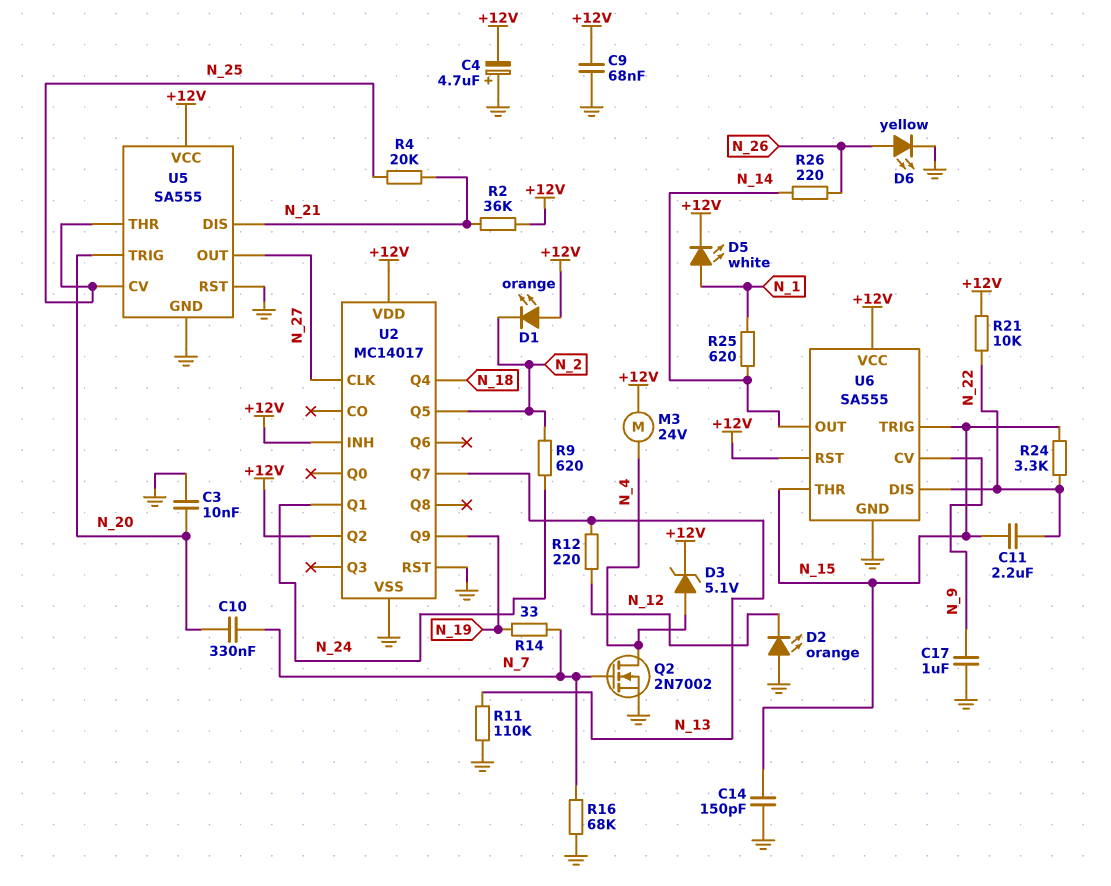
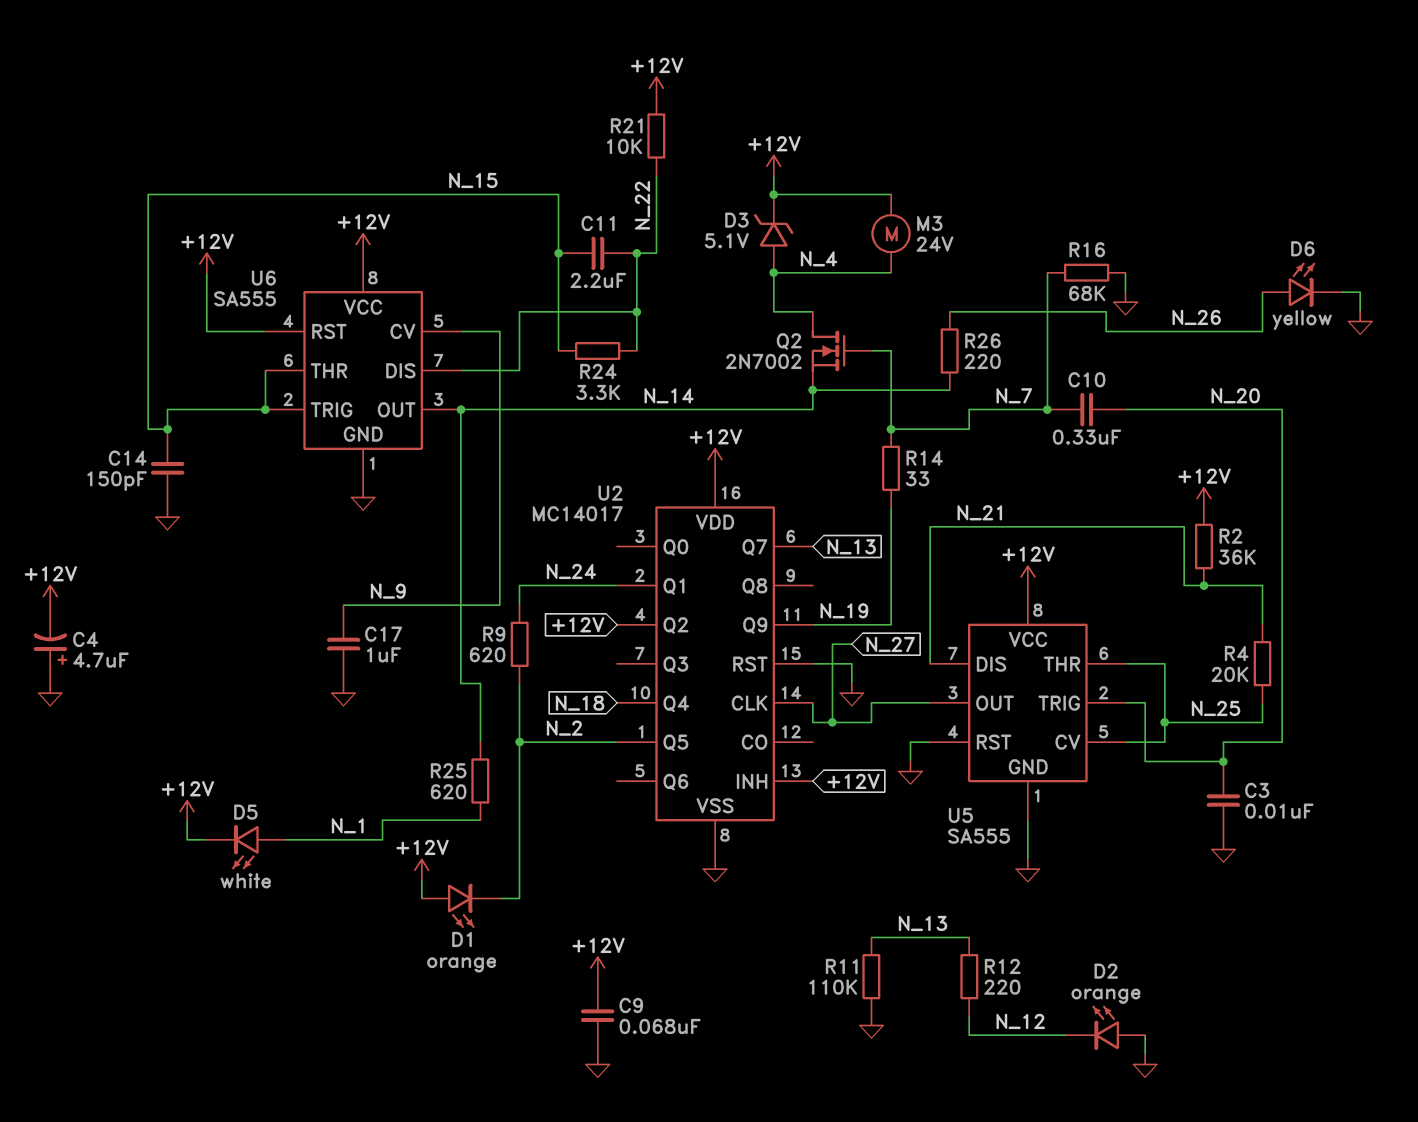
Q2: NMOS 2N7002 (G N_7, D N_4, S GND) -> NMOS 2N7002 (G N_7, D N_4, S N_14)

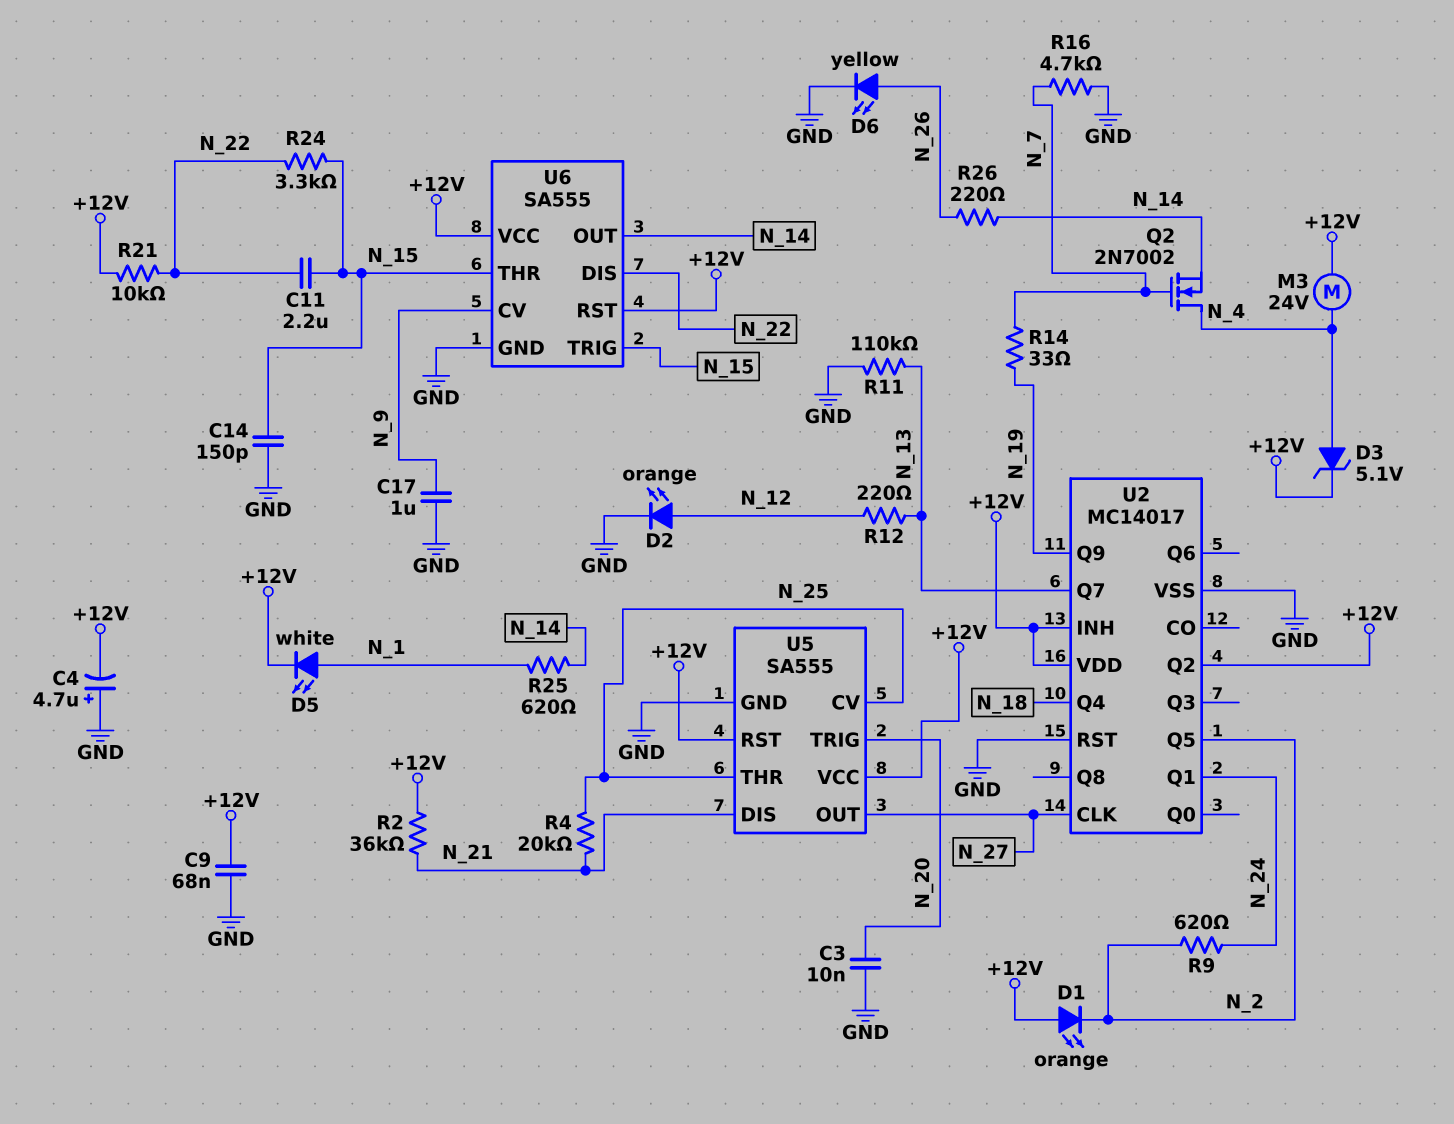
C10: 330nF (N_7, N_20) -> none
D2: LED orange (A GND, K N_12) -> LED orange (A N_12, K GND)
R16: 68k (GND, N_7) -> 4.7k (GND, N_7)
U5 pin RST: GND -> +12V

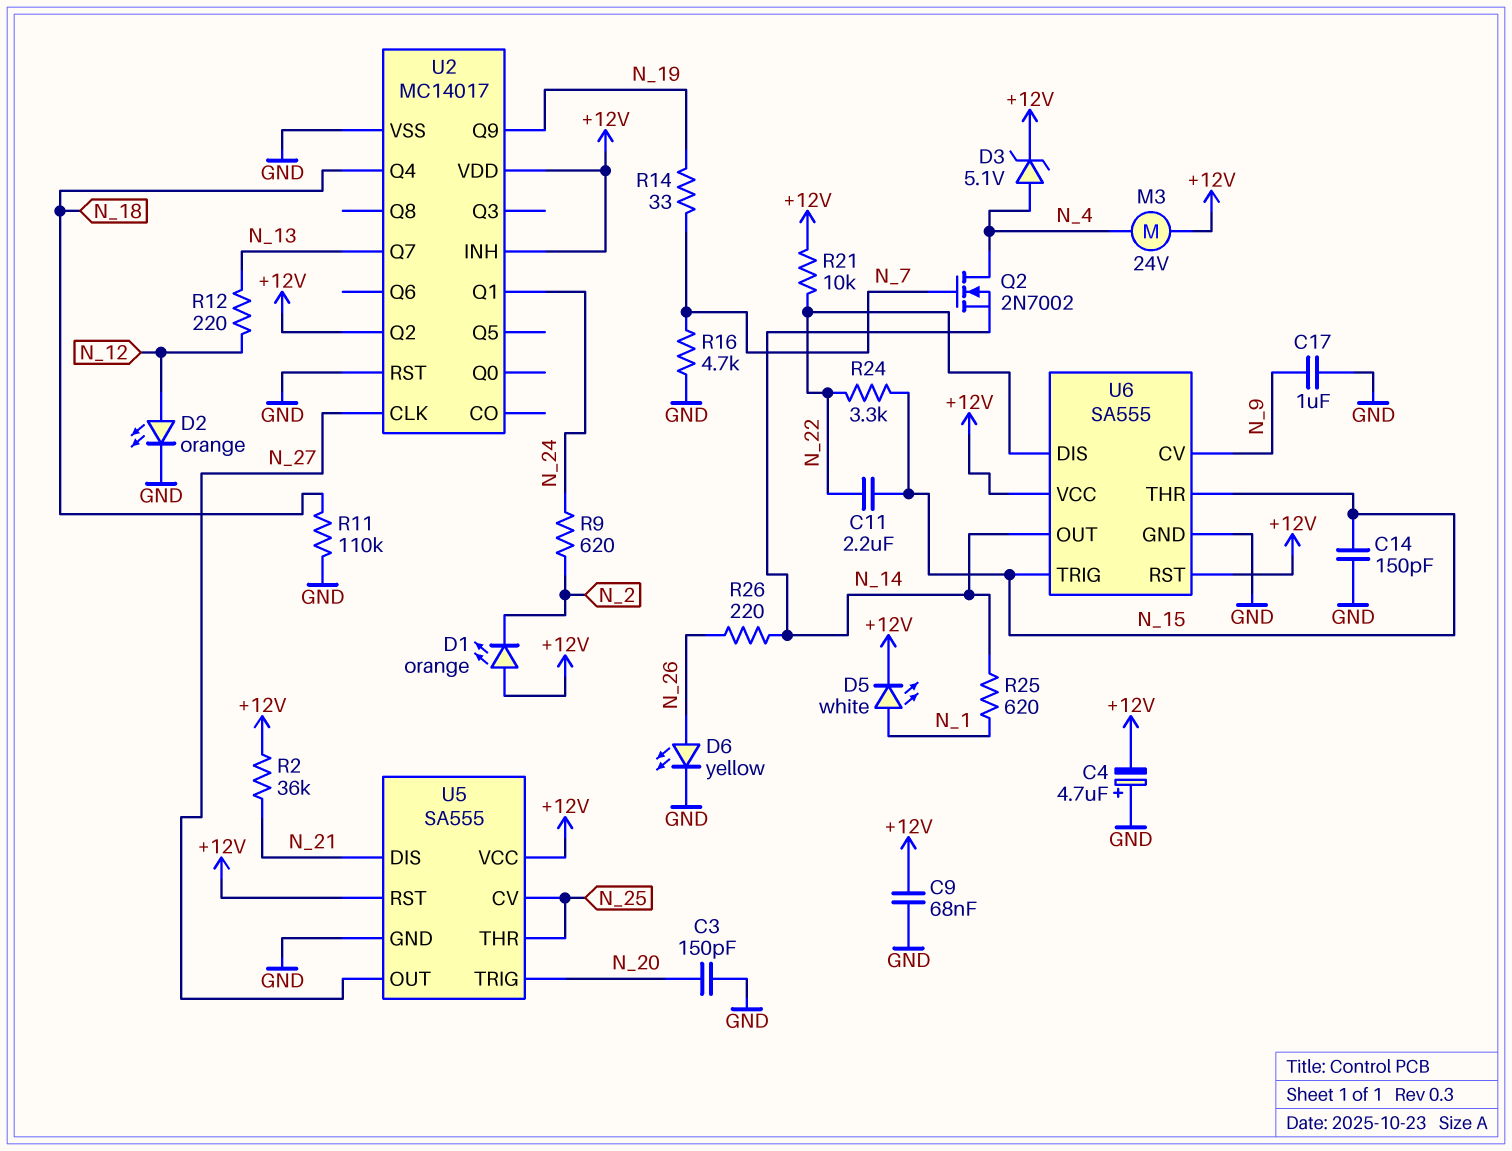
C3: 10nF (GND, N_20) -> 150pF (GND, N_20)
R4: 20k (N_21, N_25) -> none
R11: 110k (GND, N_13) -> 110k (GND, N_18)
U2 pin Q5: N_2 -> none

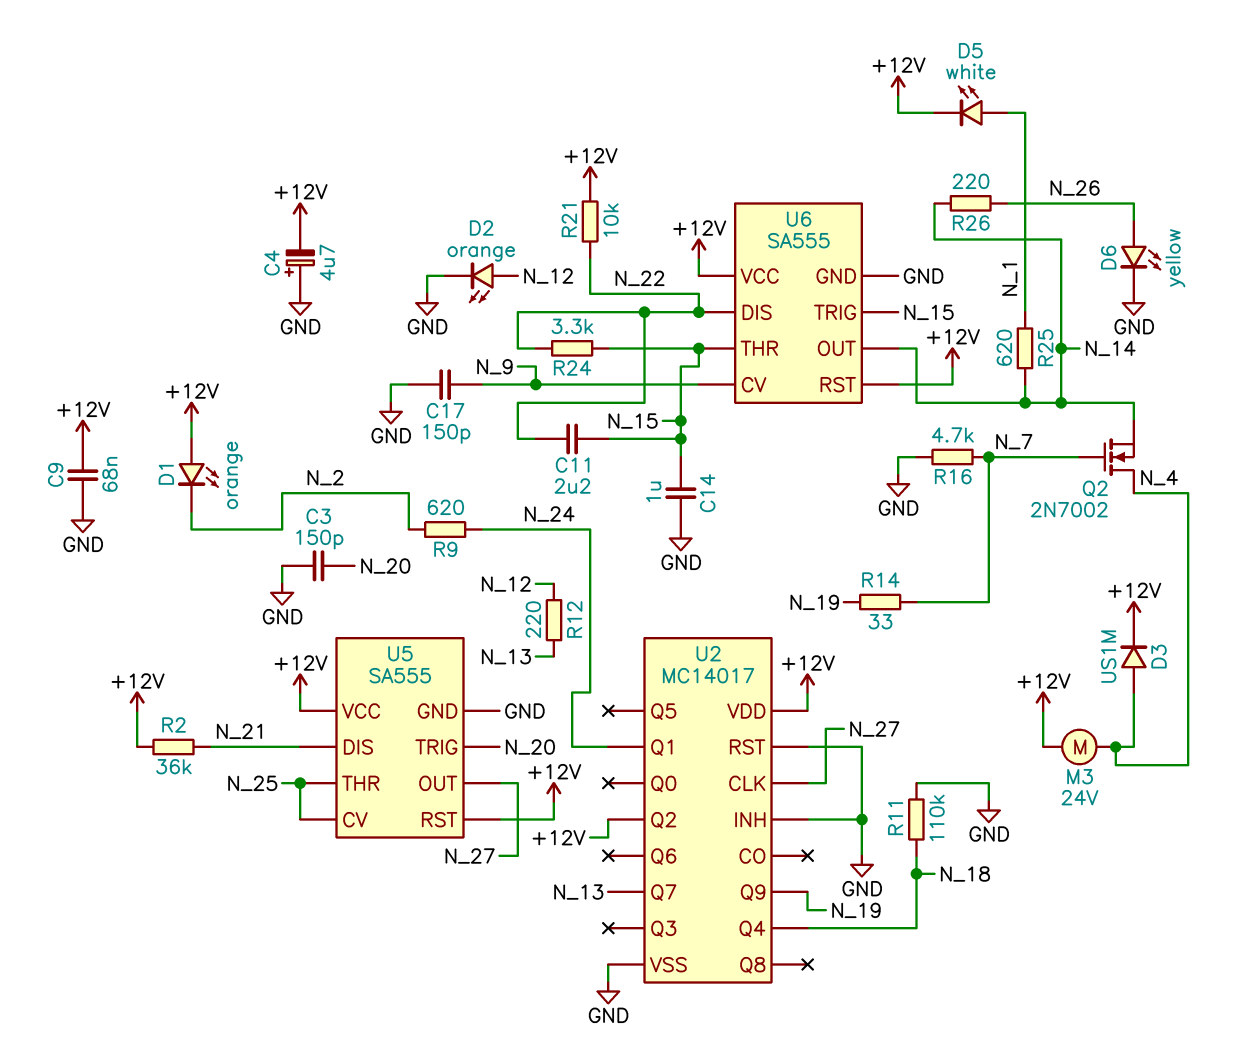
C14: 150pF (GND, N_15) -> 1uF (GND, N_15)
C17: 1uF (GND, N_9) -> 150pF (GND, N_9)
D3: zener 5.1V (A N_4, K +12V) -> diode US1M (A N_4, K +12V)
U2 pin INH: +12V -> GND

